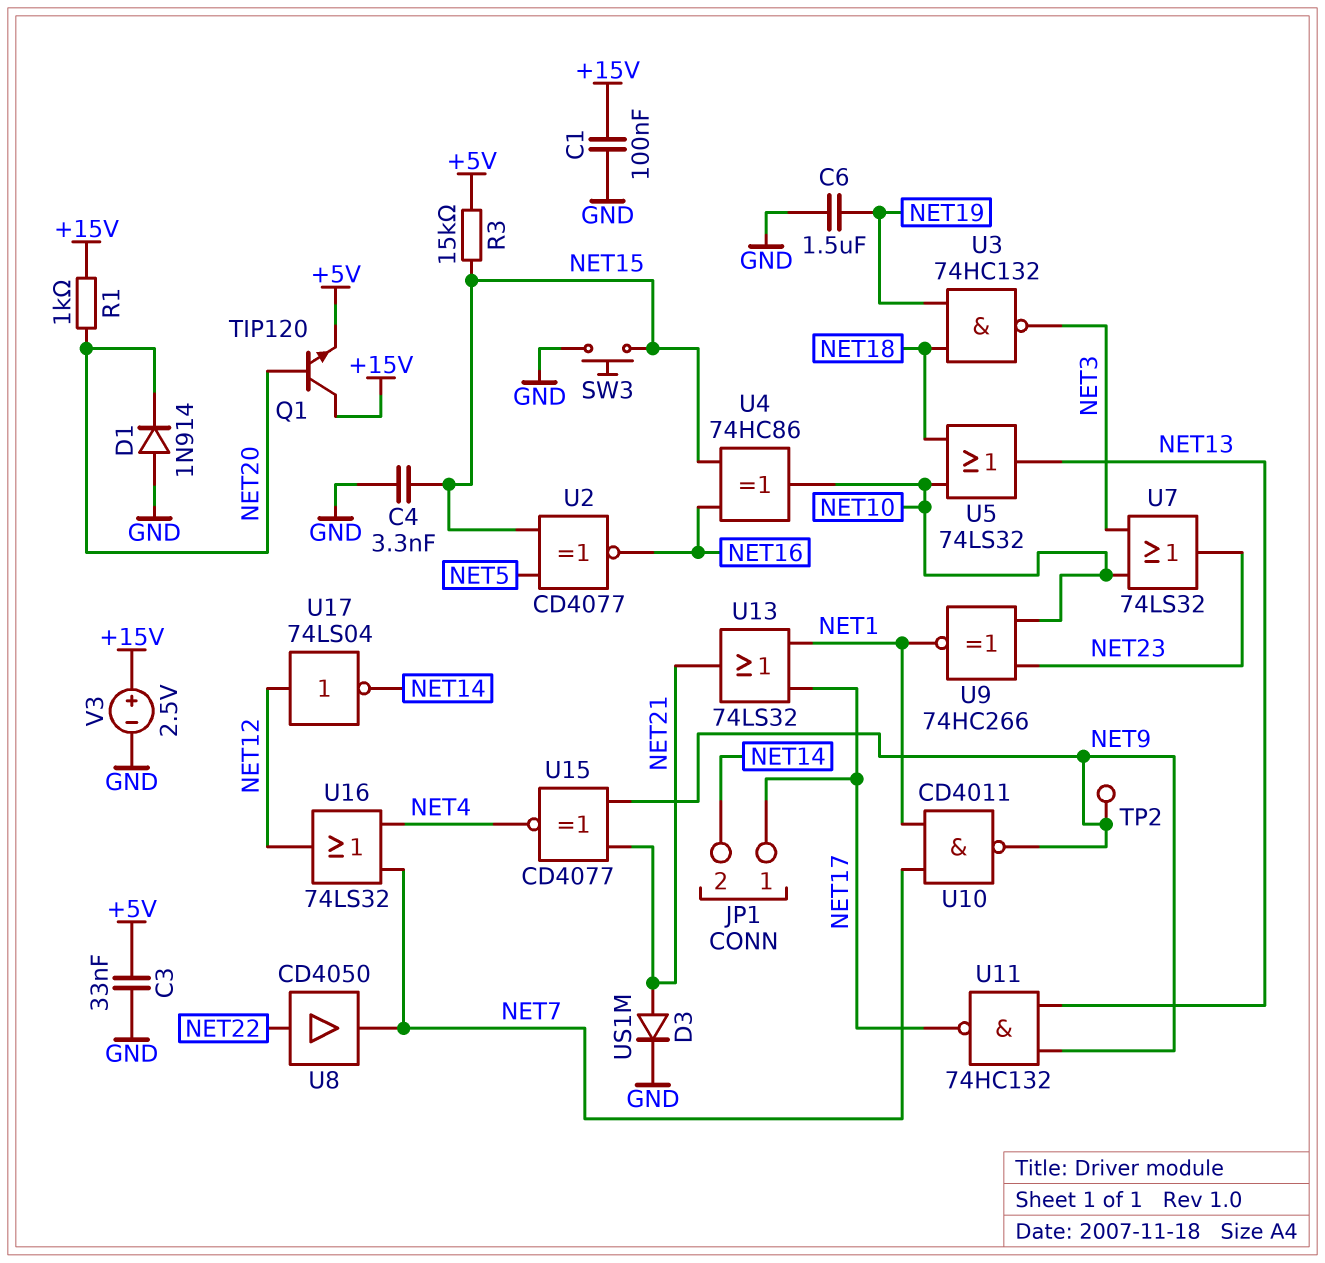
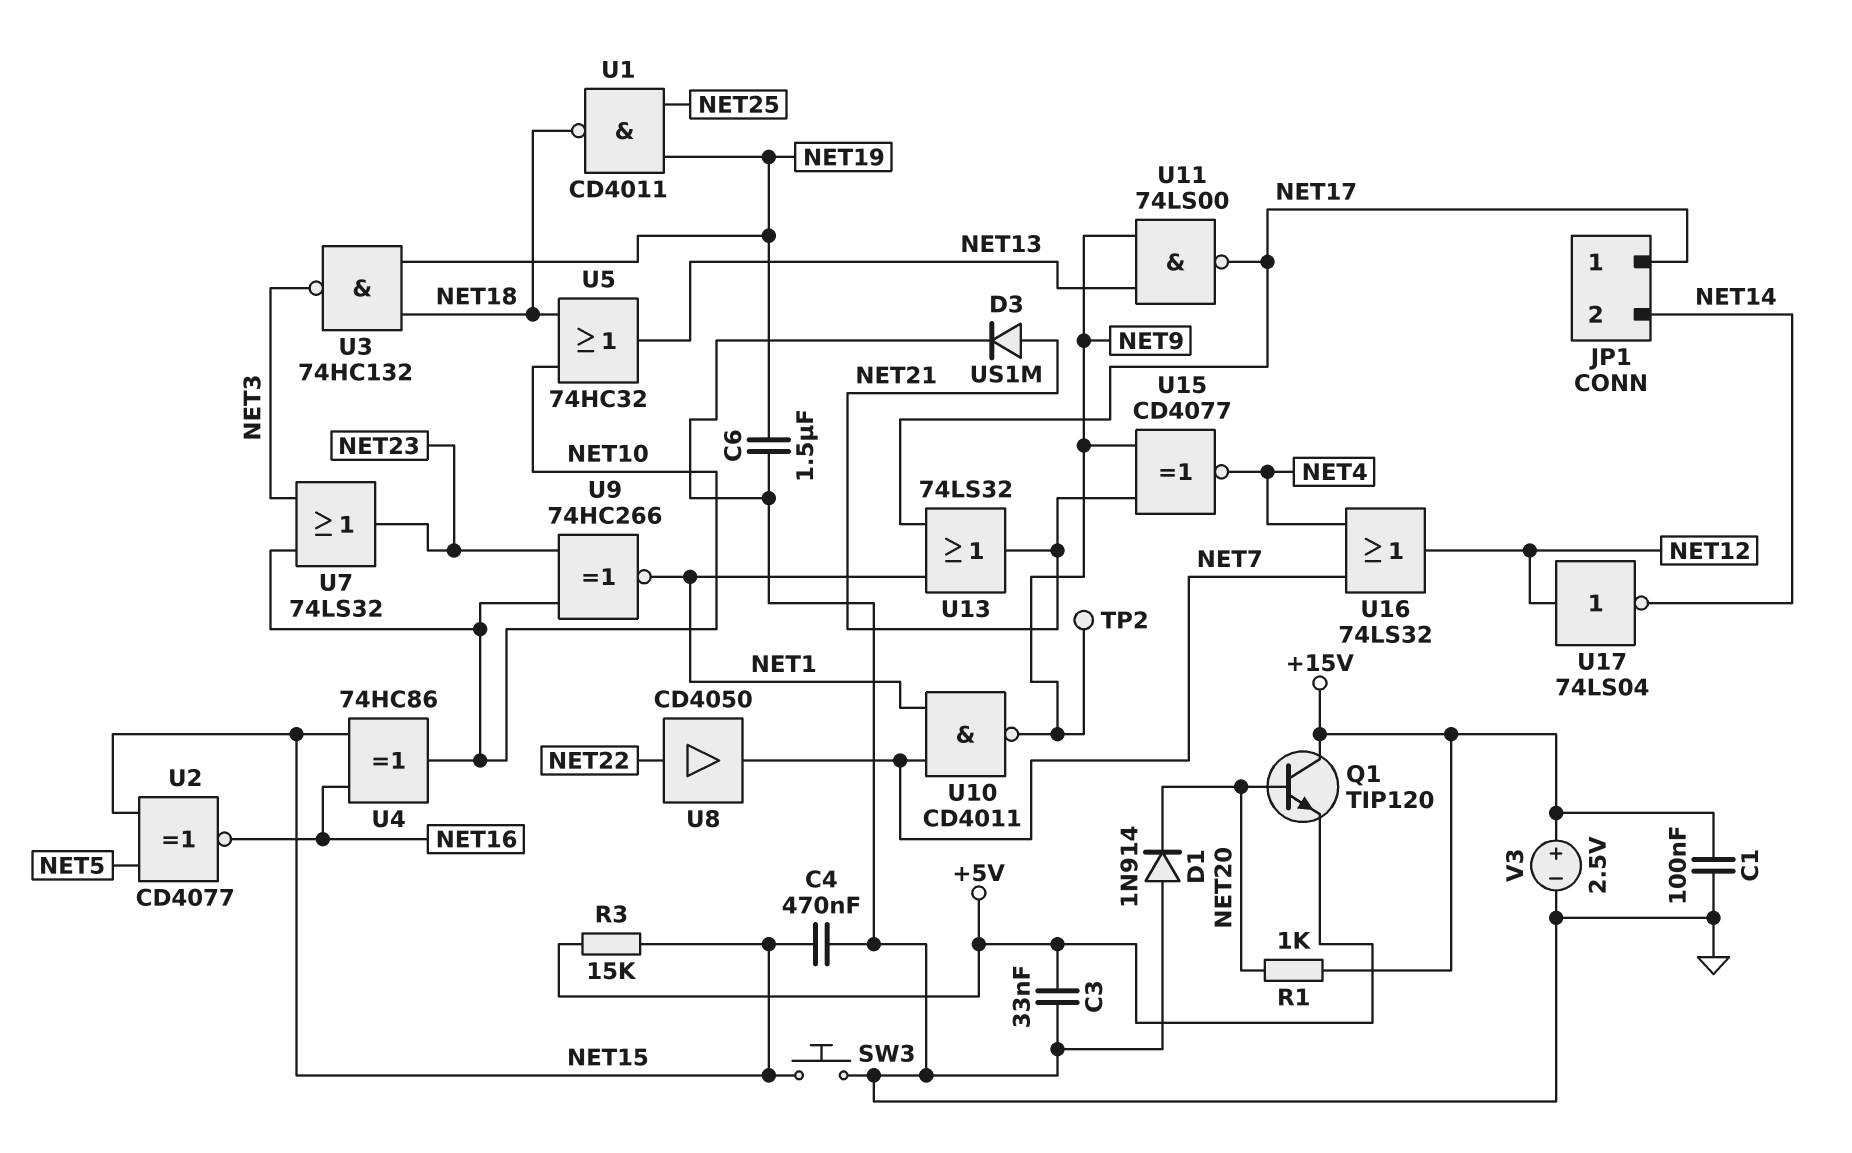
C4: 3.3nF (GND, NET15) -> 470nF (GND, NET15)
U1: none -> NAND CD4011 (in NET19, in NET25, out NET18)
U5: OR 74LS32 (in NET10, in NET18, out NET13) -> OR 74HC32 (in NET10, in NET18, out NET13)
U11: NAND 74HC132 (in NET9, in NET13, out NET17) -> NAND 74LS00 (in NET9, in NET13, out NET17)

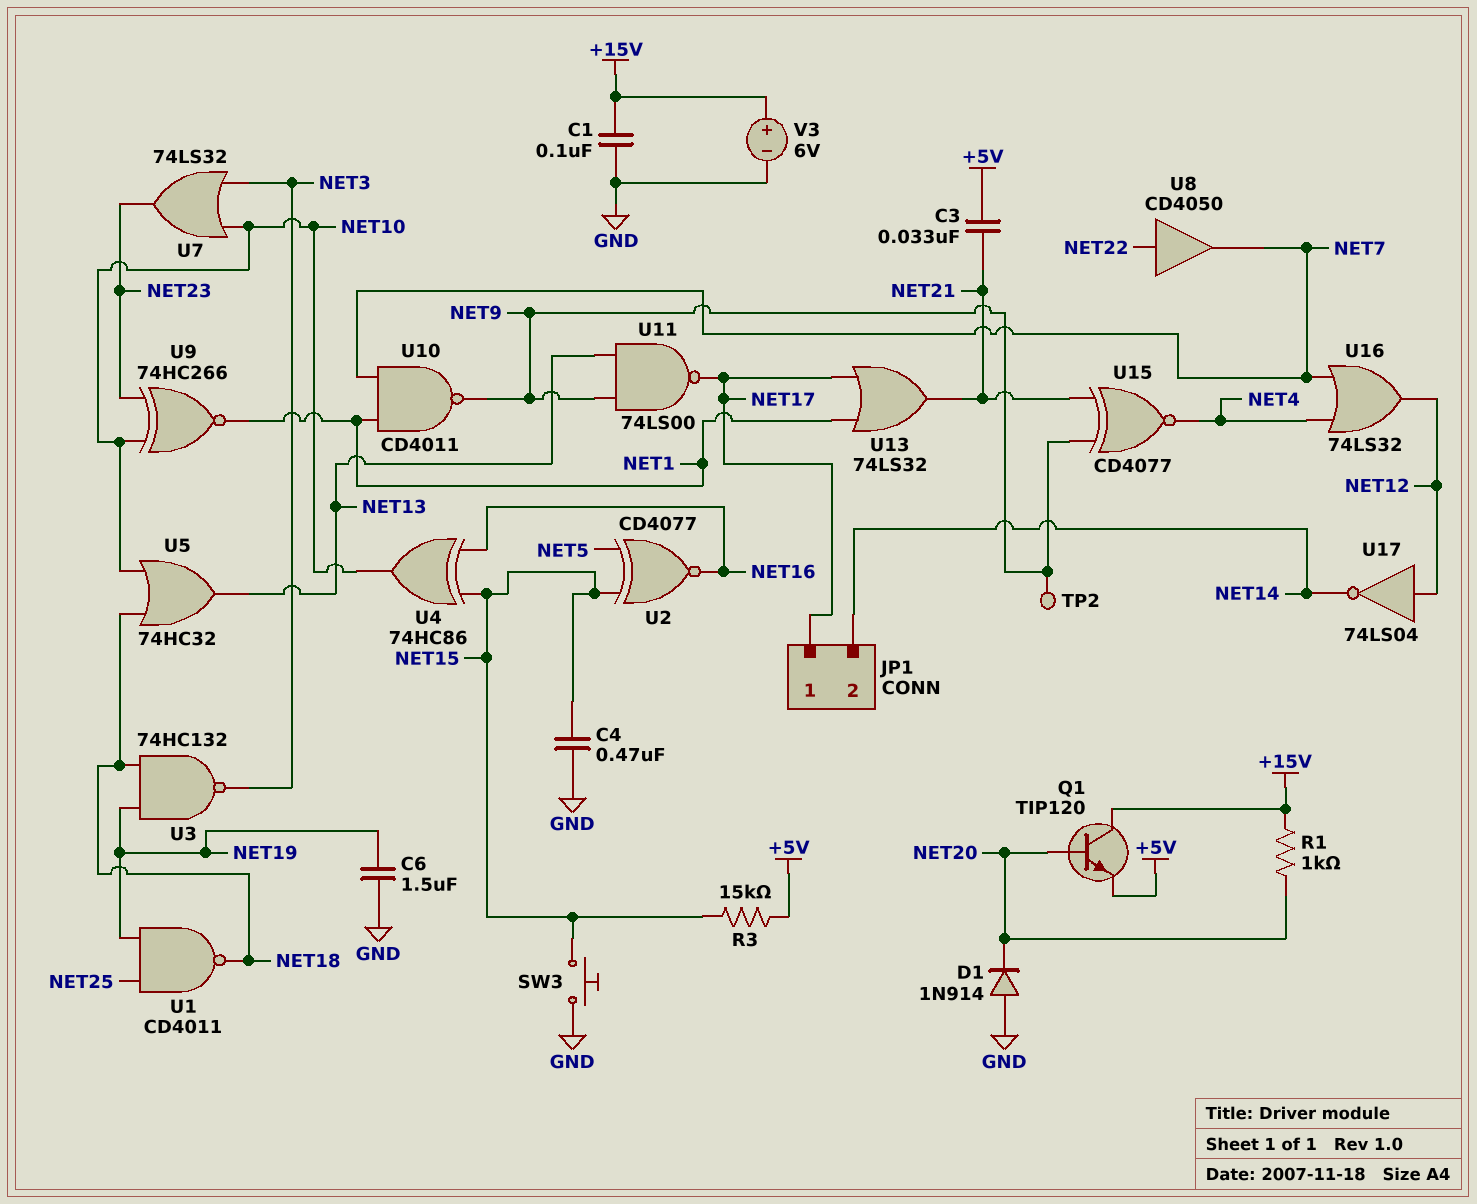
C3: 33nF (+5V, GND) -> 33nF (+5V, NET21)
D3: diode US1M (A NET21, K GND) -> none
V3: 2.5V (plus +15V, minus GND) -> 6V (plus +15V, minus GND)

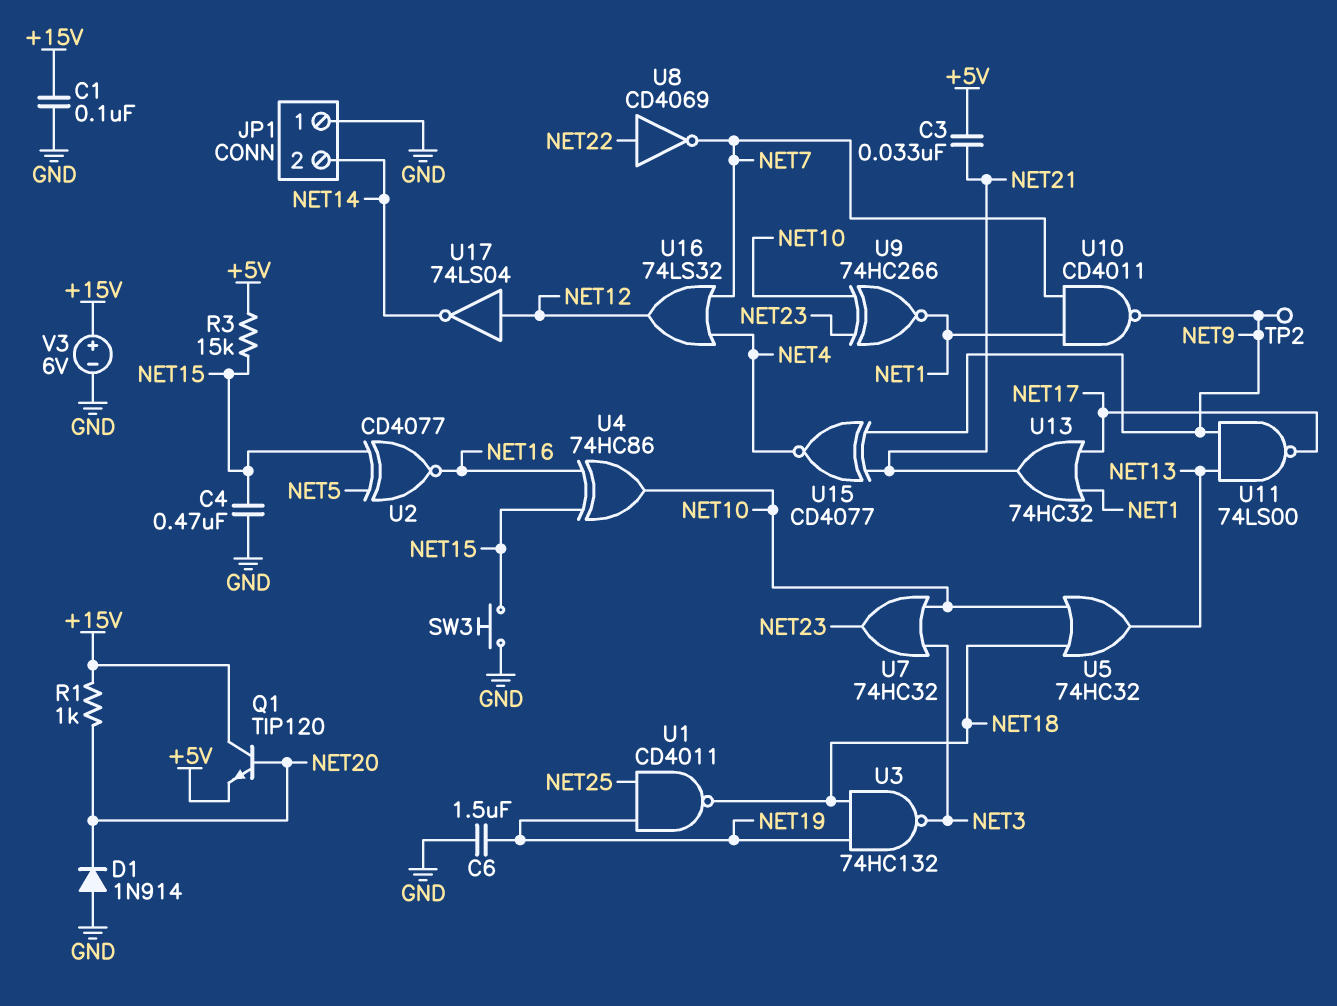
JP1 pin 1: NET17 -> GND
U7: OR 74LS32 (in NET3, in NET10, out NET23) -> OR 74HC32 (in NET3, in NET10, out NET23)
U8: buffer CD4050 (in NET22, out NET7) -> NOT CD4069 (in NET22, out NET7)
U13: OR 74LS32 (in NET1, in NET17, out NET21) -> OR 74HC32 (in NET1, in NET17, out NET21)

